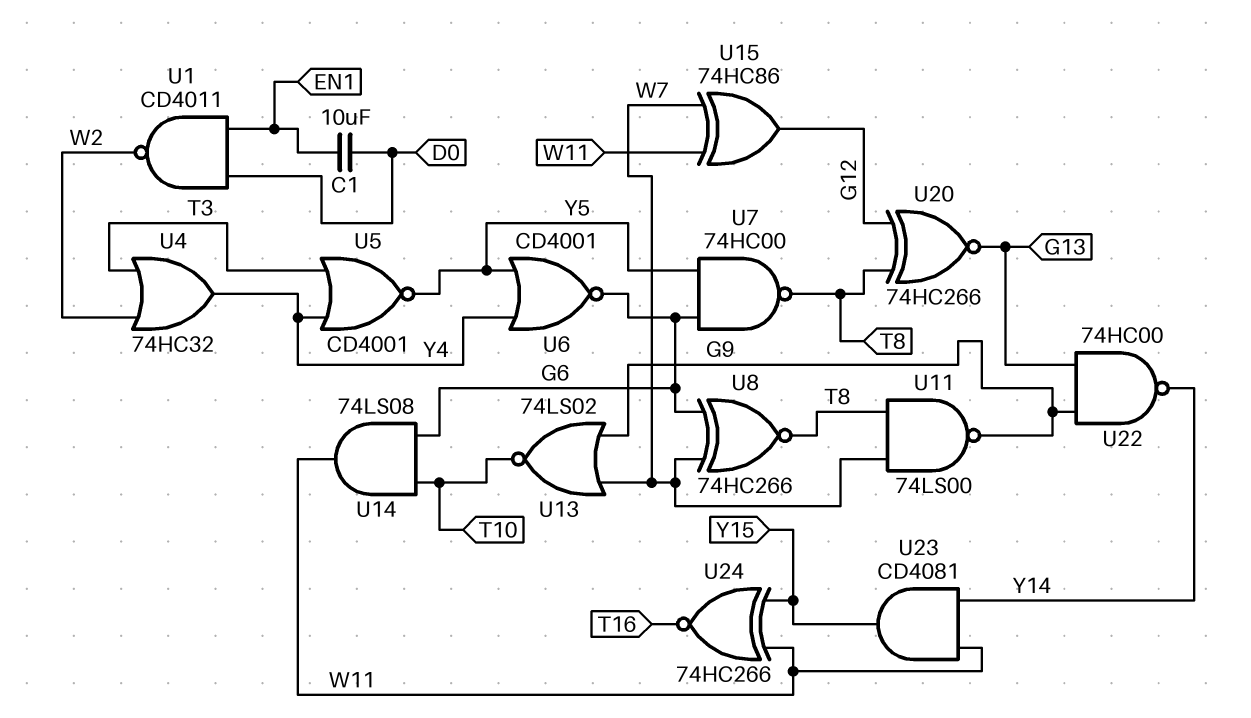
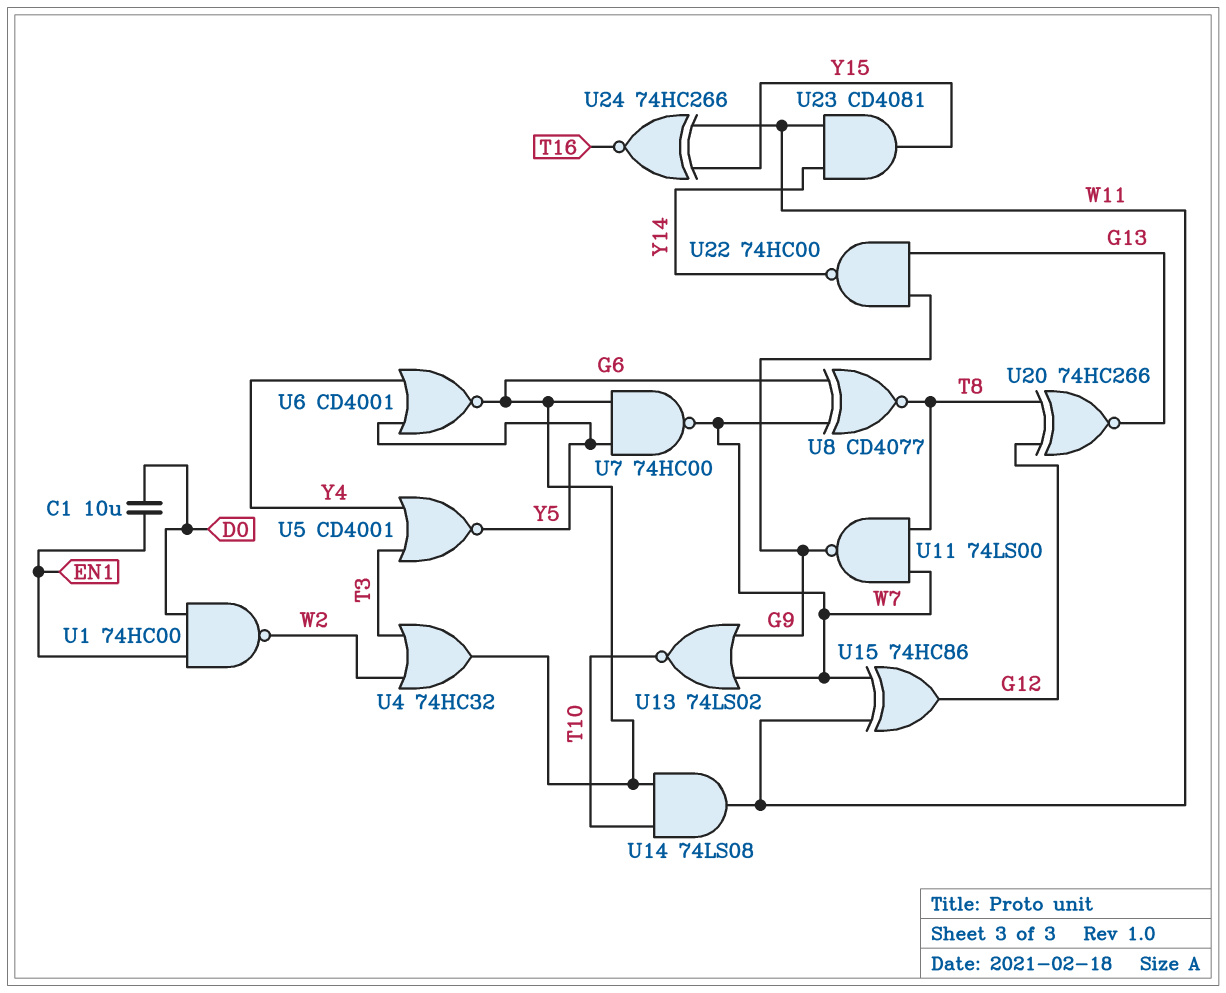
U1: NAND CD4011 (in D0, in EN1, out W2) -> NAND 74HC00 (in D0, in EN1, out W2)
U4: OR 74HC32 (in T3, in W2, out Y4) -> OR 74HC32 (in T3, in W2, out G6)
U7: NAND 74HC00 (in G6, in Y5, out T8) -> NAND 74HC00 (in G6, in Y5, out W7)
U8: XNOR 74HC266 (in G6, in W7, out T8) -> XNOR CD4077 (in G6, in W7, out T8)

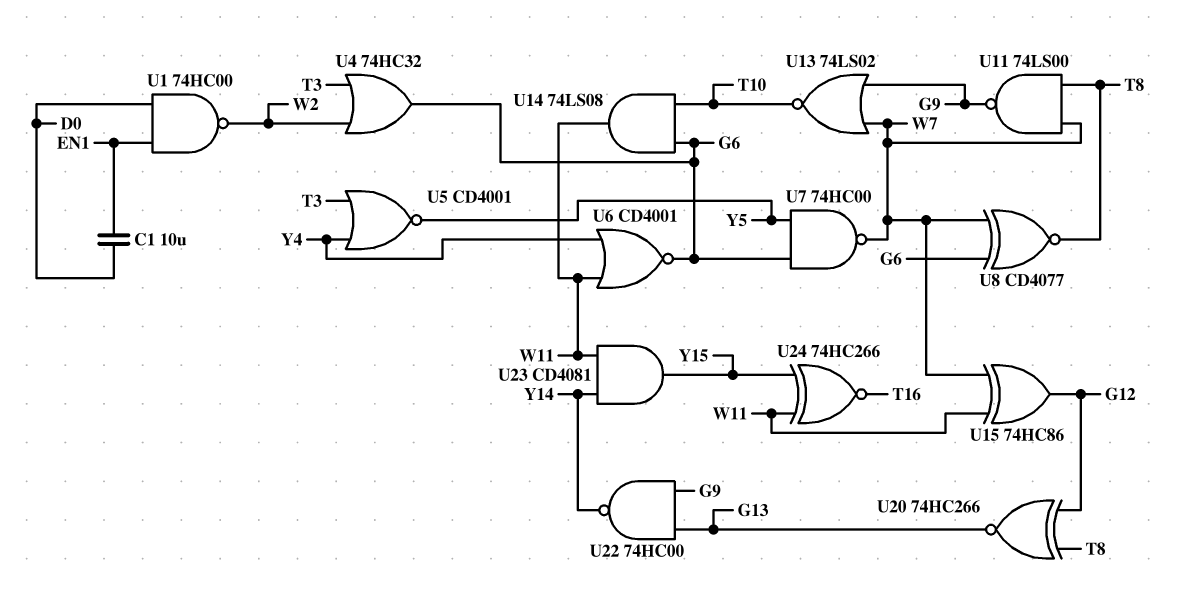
U6: NOR CD4001 (in Y4, in Y5, out G6) -> NOR CD4001 (in W11, in Y4, out G6)

